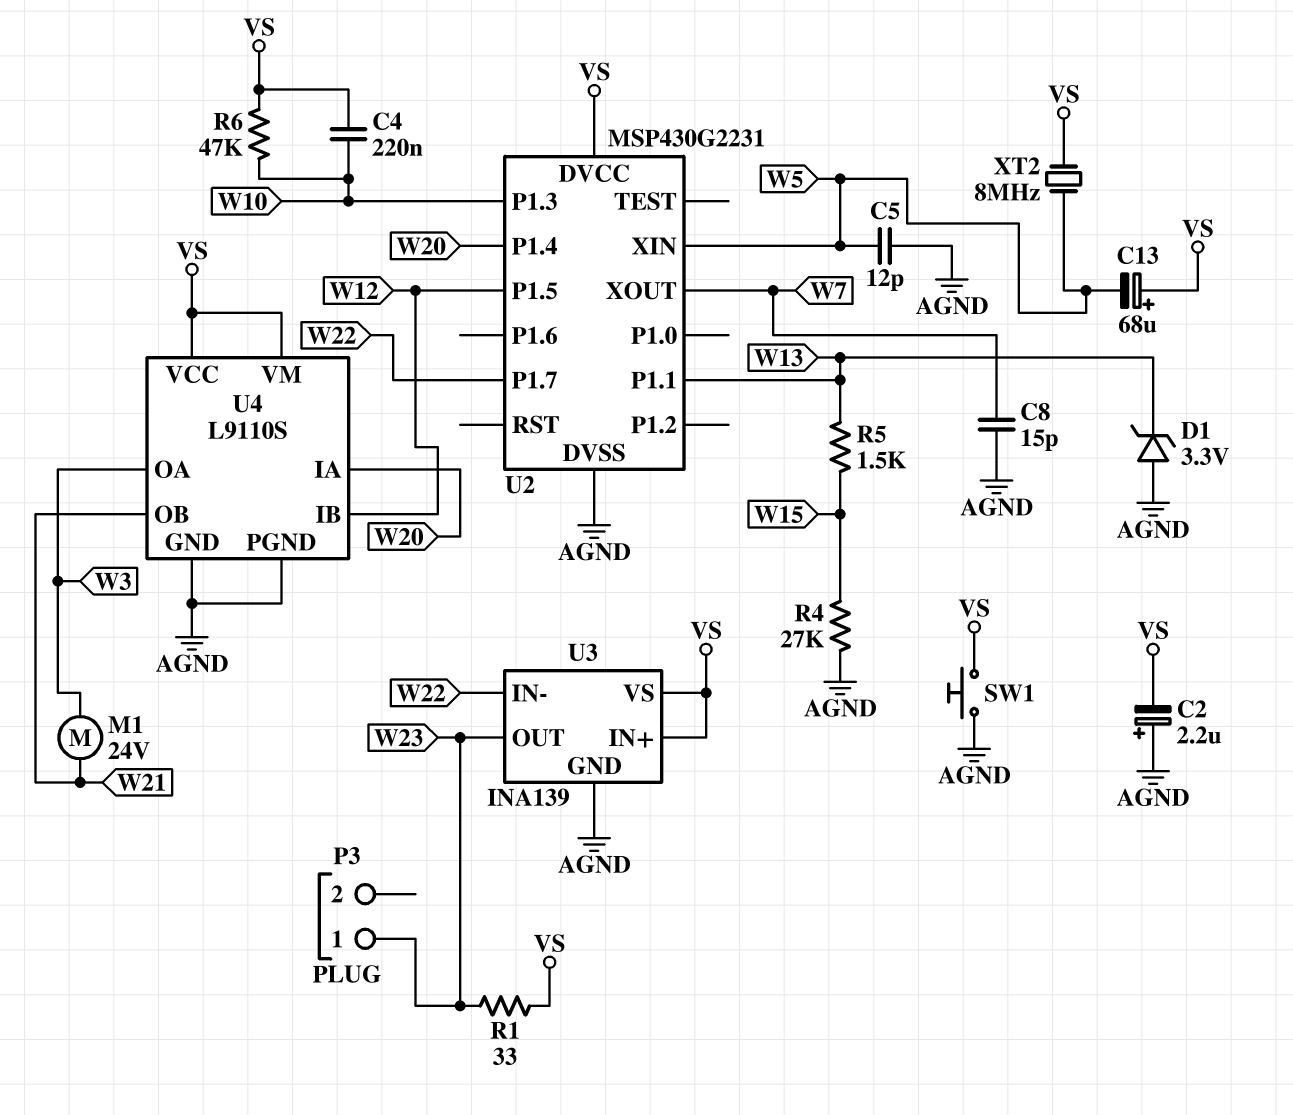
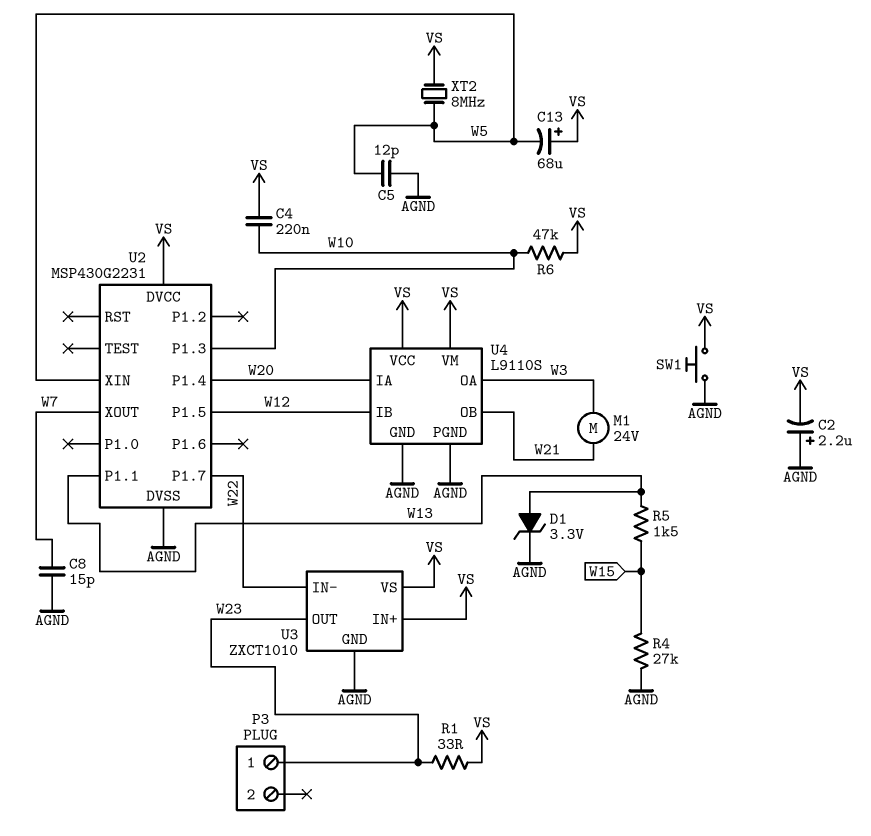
D1: zener 3.3V (A AGND, K W13) -> zener 3.3V (A W13, K AGND)
U3: INA139 -> ZXCT1010

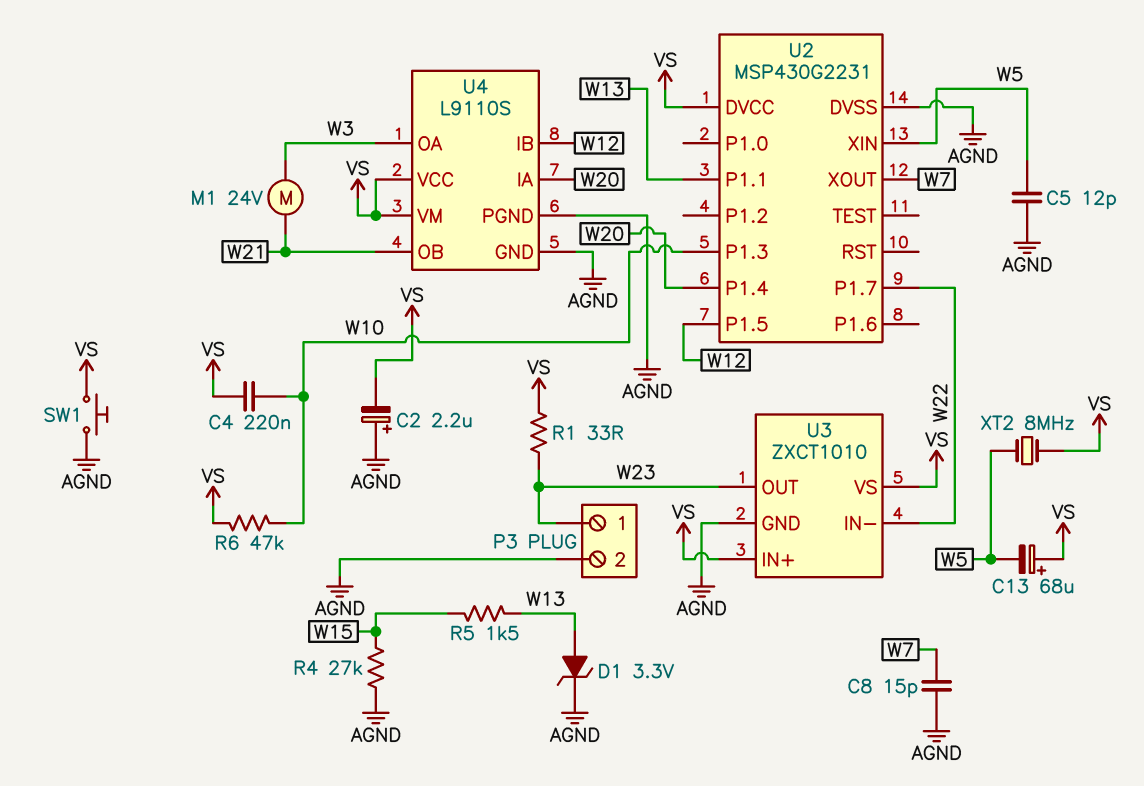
P3 pin 2: none -> AGND

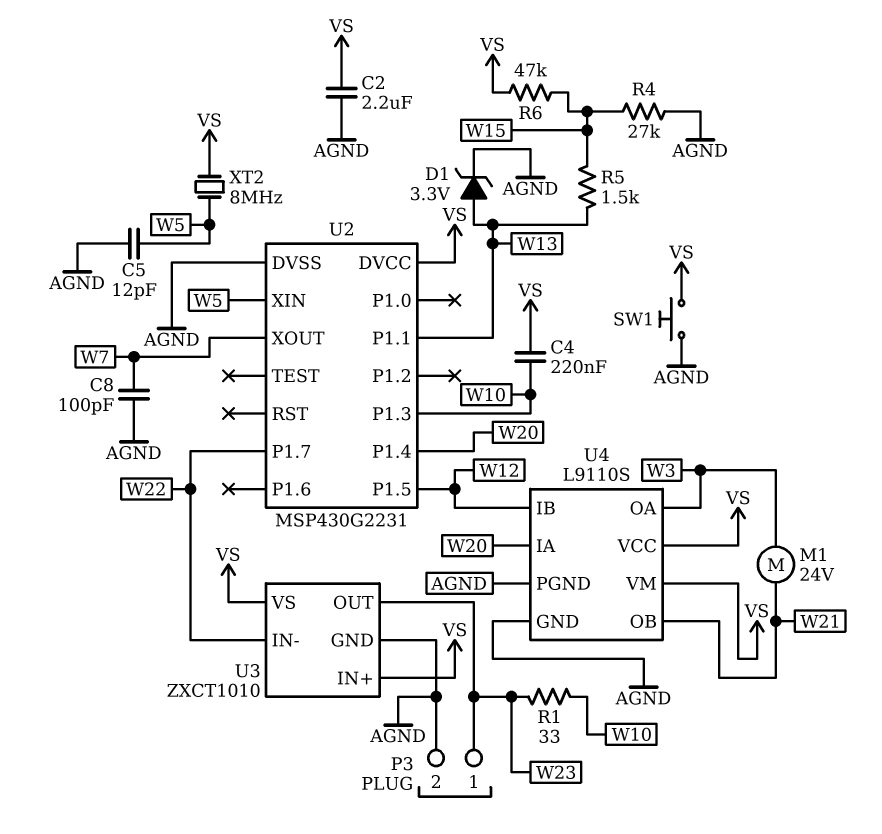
C2: 2.2uF (plus AGND, minus VS) -> 2.2uF (AGND, VS)
C8: 15pF (AGND, W7) -> 100pF (AGND, W7)
C13: 68uF (plus VS, minus W5) -> none
R1: 33 (VS, W23) -> 33 (W10, W23)
R6: 47k (VS, W10) -> 47k (VS, W15)

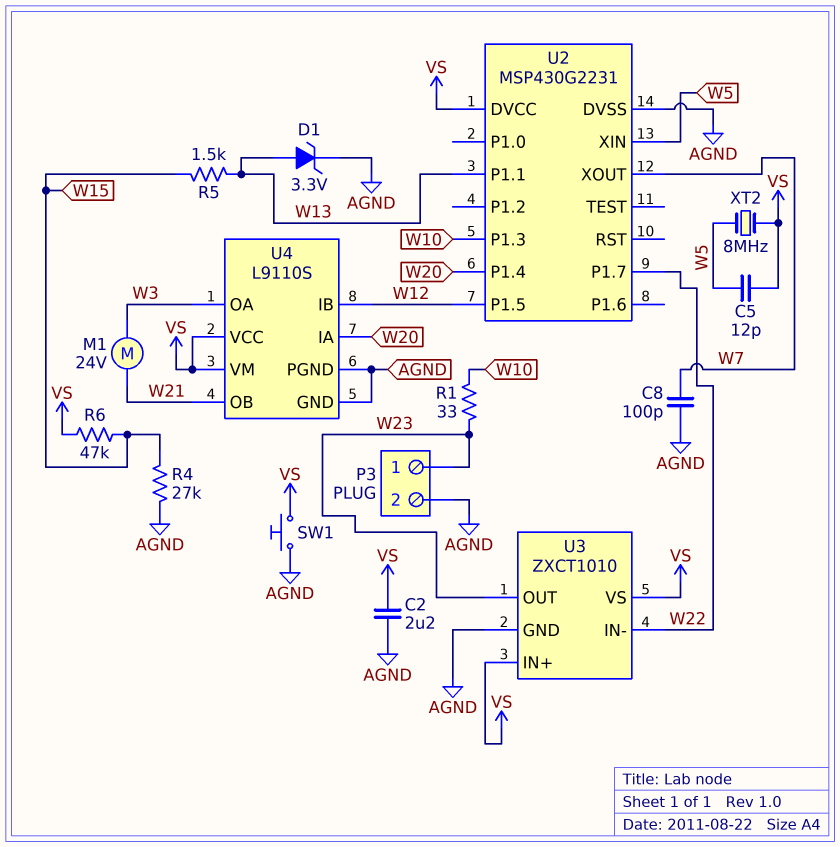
C4: 220nF (VS, W10) -> none
C5: 12pF (AGND, W5) -> 12pF (VS, W5)

